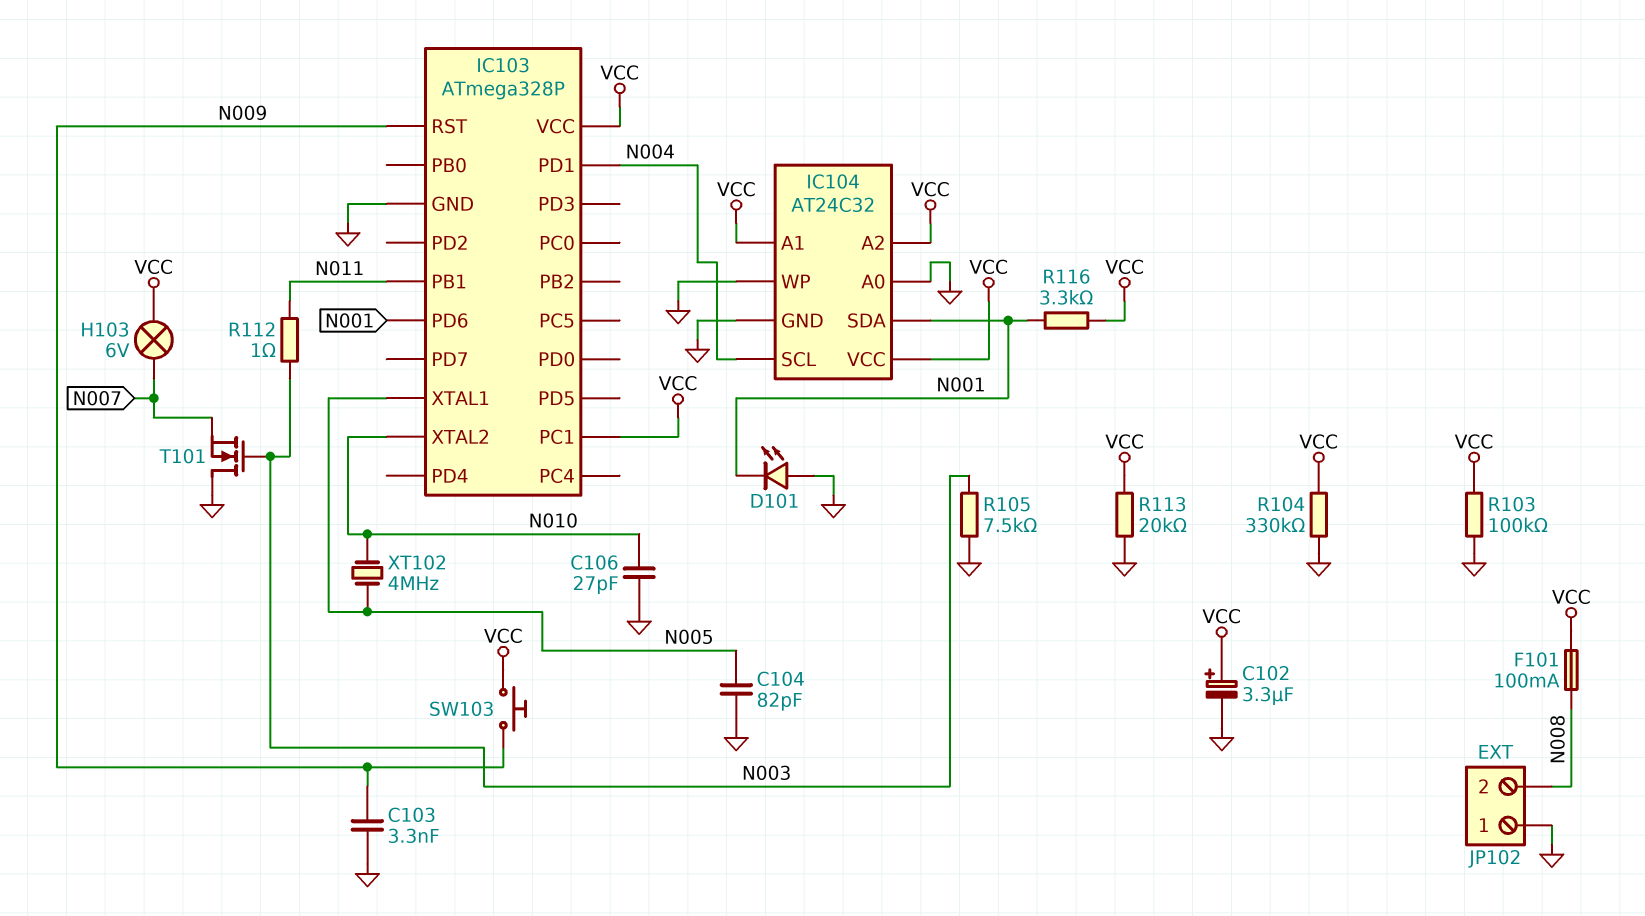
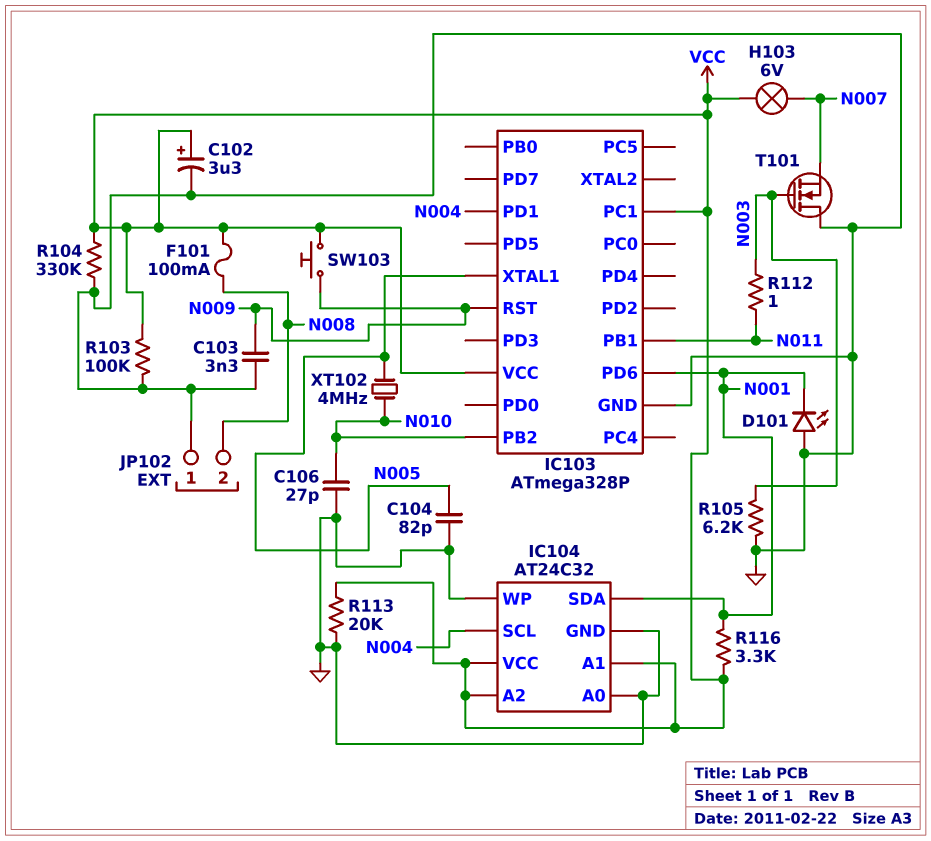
IC103 pin PB2: none -> N010
IC103 pin XTAL2: N010 -> none
R105: 7.5k (GND, N003) -> 6.2k (GND, N003)

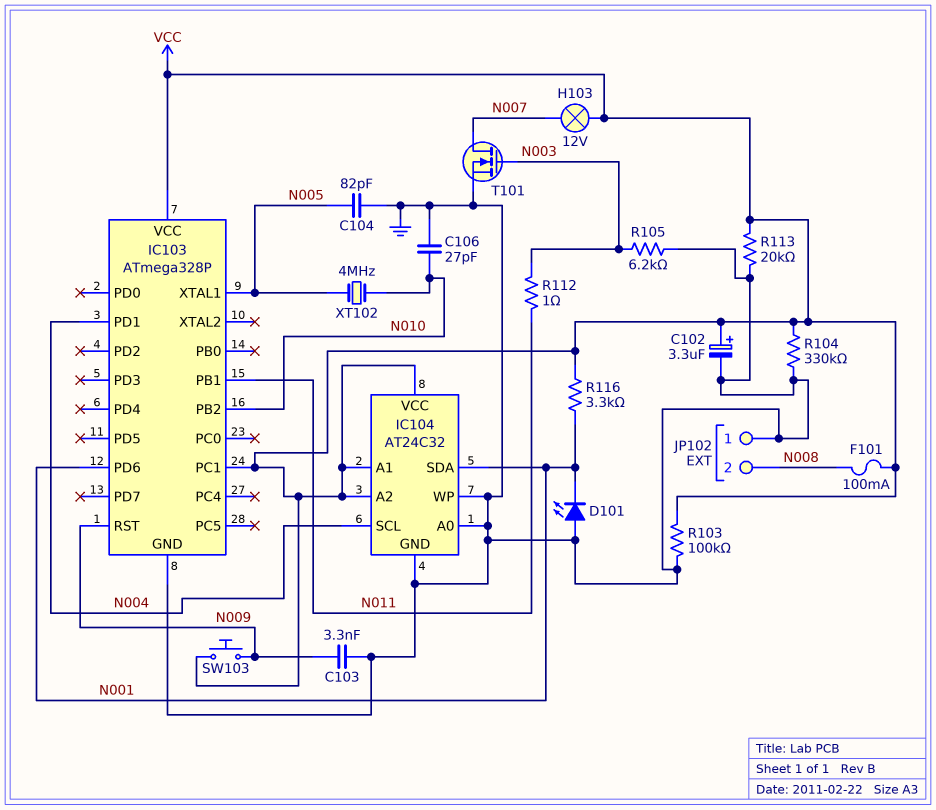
H103: lamp 6V (N007, VCC) -> lamp 12V (N007, VCC)
T101: NMOS (G N003, D GND, S N007) -> NMOS (G N003, D N007, S GND)

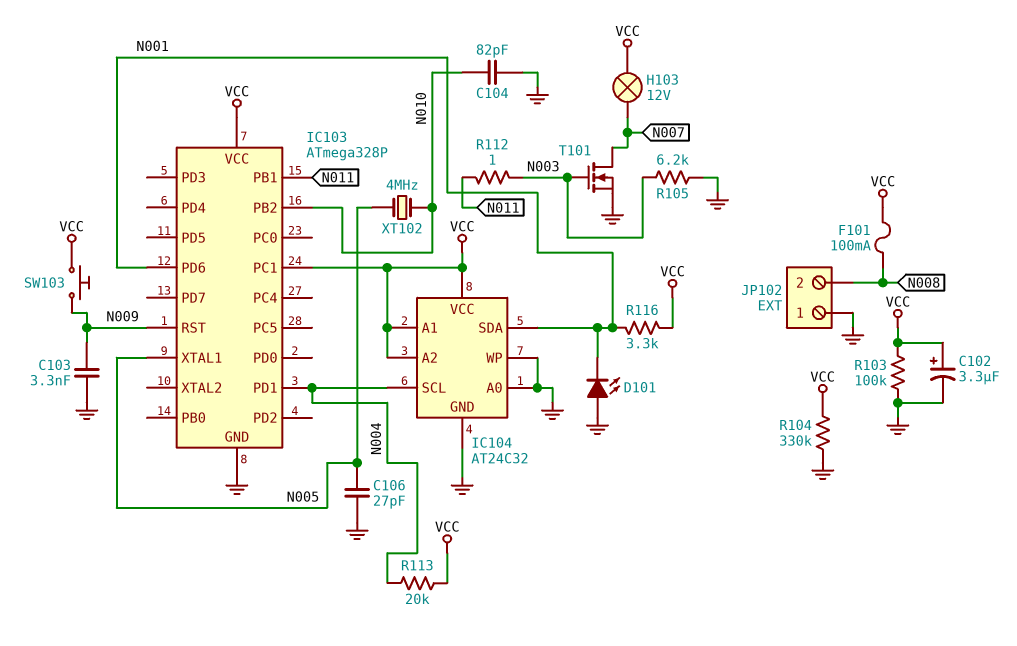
C104: 82pF (GND, N005) -> 82pF (GND, N010)
C106: 27pF (GND, N010) -> 27pF (GND, N005)
R113: 20k (GND, VCC) -> 20k (N004, VCC)

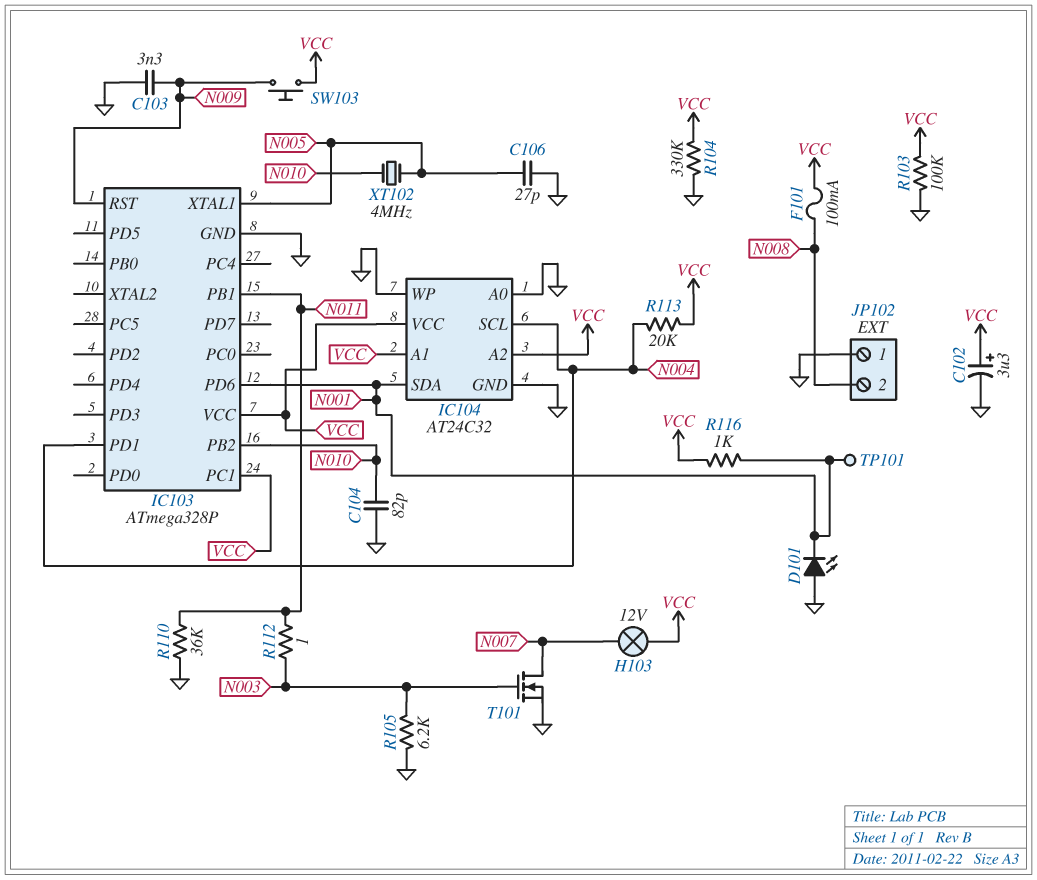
R110: none -> 36k (GND, N011)
R116: 3.3k (N001, VCC) -> 1k (N001, VCC)
TP101: none -> test point (N001)

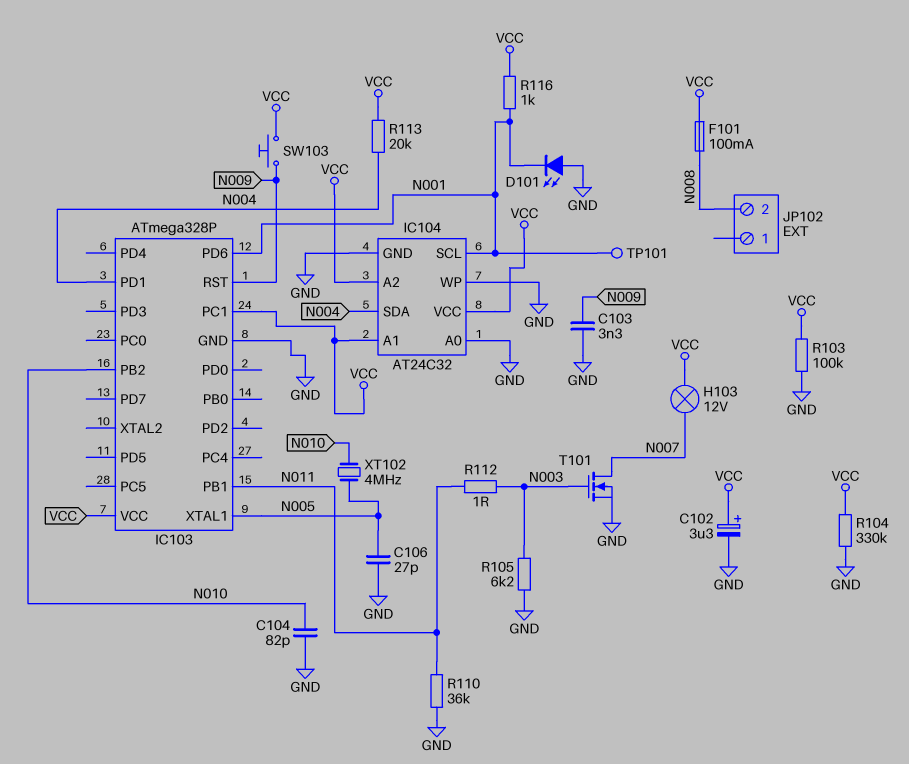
IC104 pin SCL: N004 -> N001
IC104 pin SDA: N001 -> N004
JP102 pin 1: GND -> none

